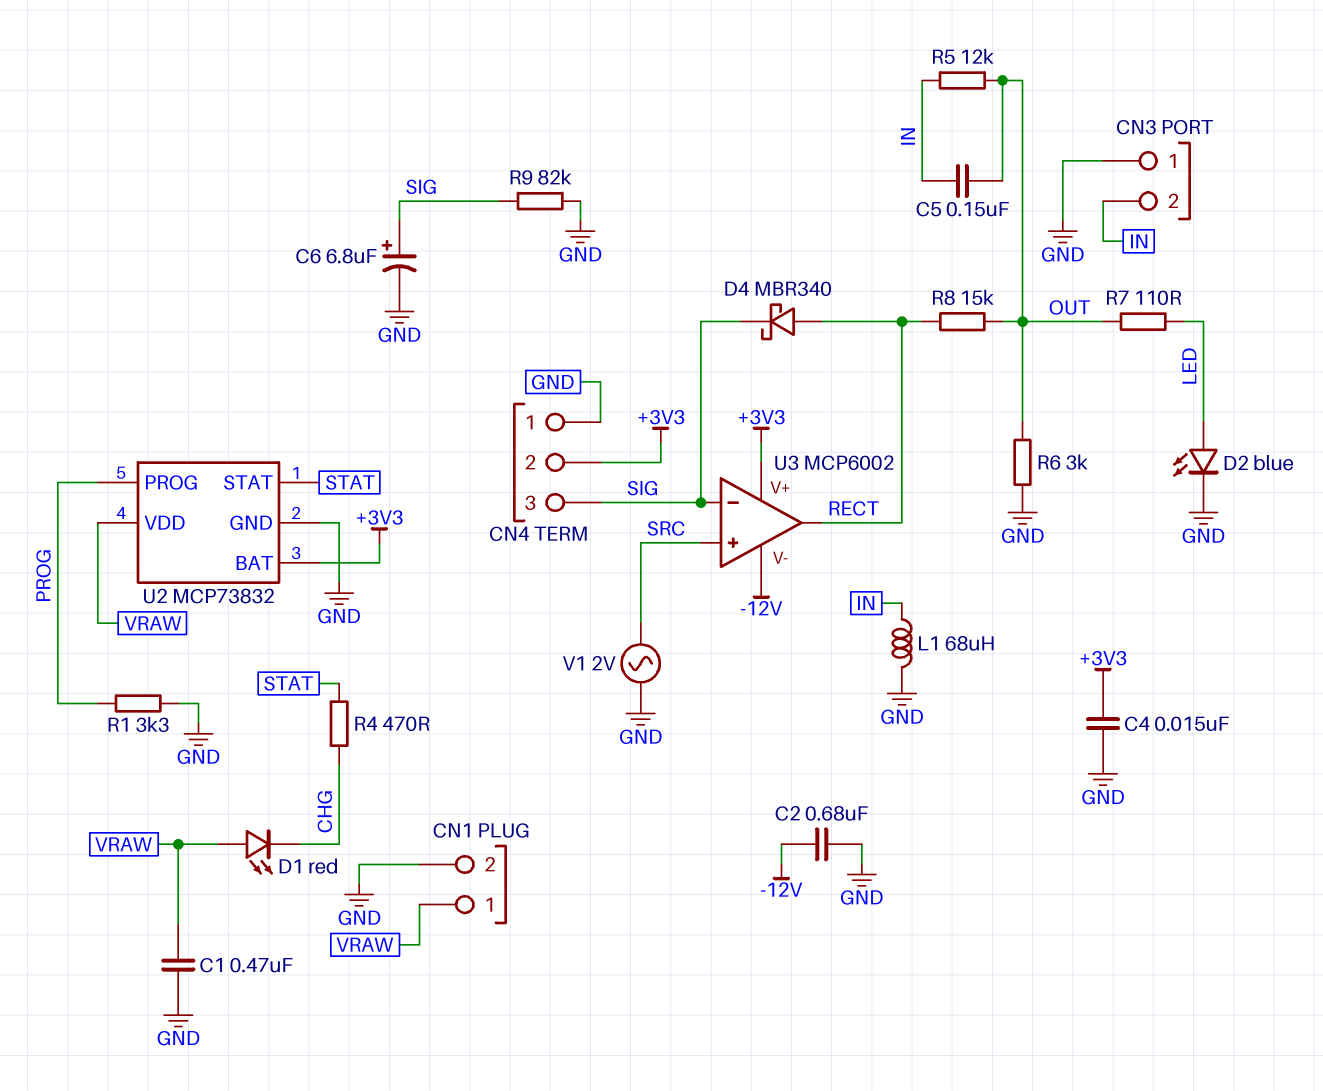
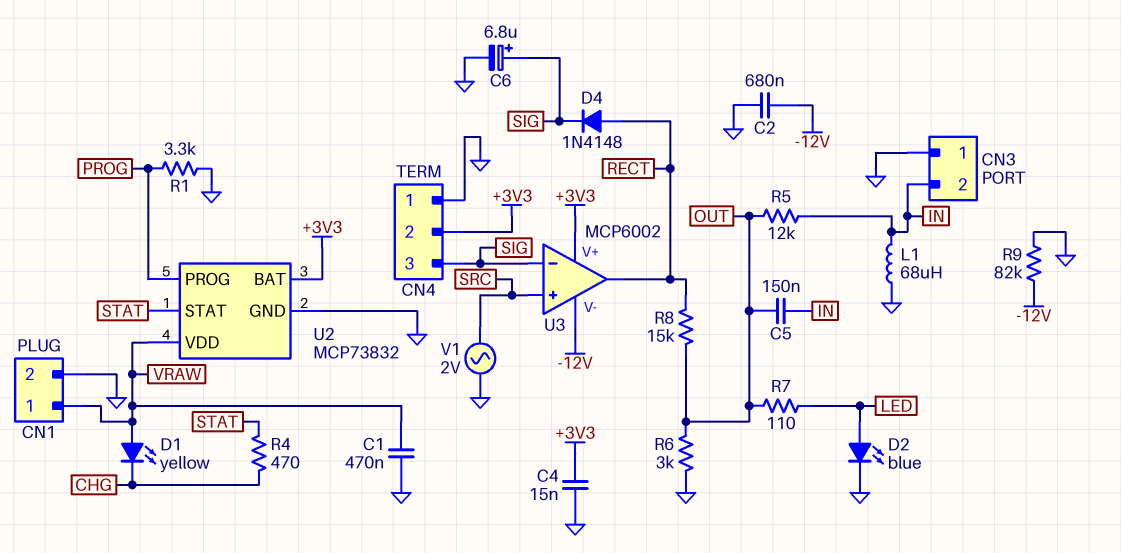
D1: LED red (A VRAW, K CHG) -> LED yellow (A VRAW, K CHG)
D4: schottky MBR340 (A RECT, K SIG) -> diode 1N4148 (A RECT, K SIG)
R9: 82k (GND, SIG) -> 82k (-12V, GND)

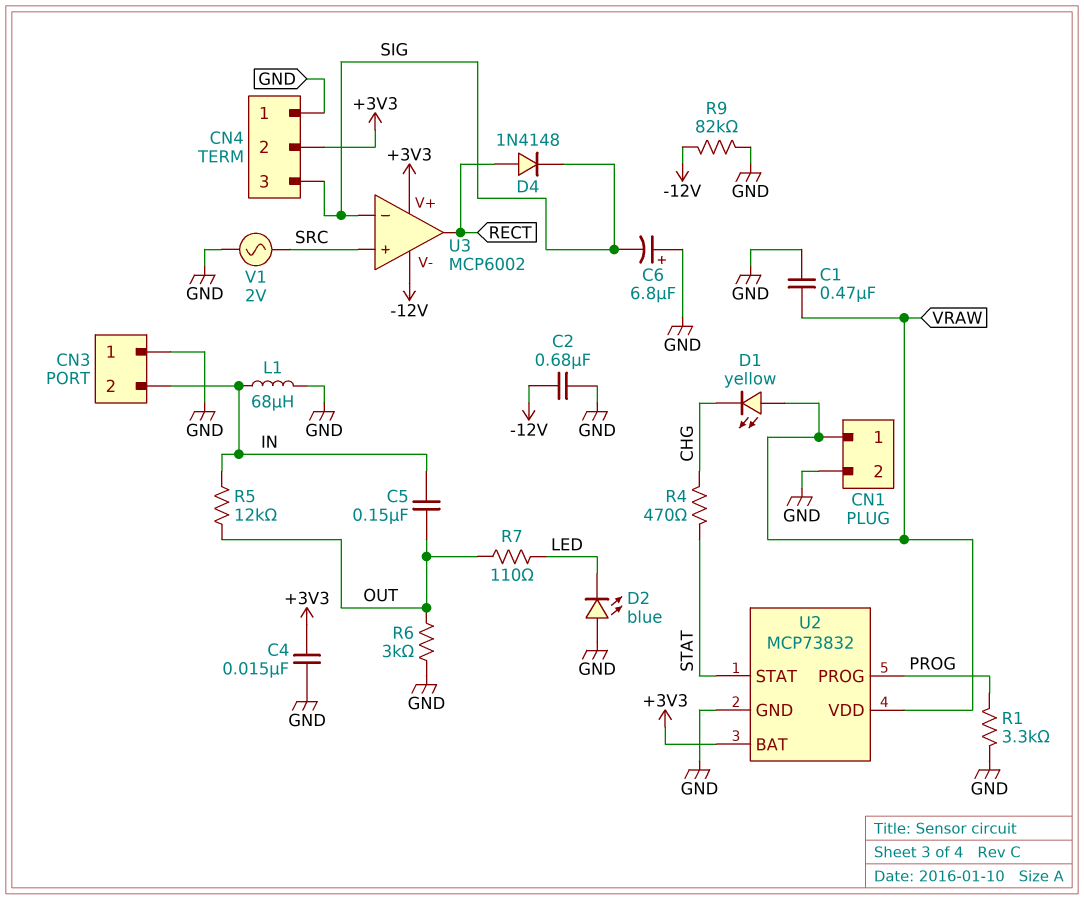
C6: 6.8uF (plus SIG, minus GND) -> 6.8uF (plus GND, minus SIG)
D2: LED blue (A LED, K GND) -> LED blue (A GND, K LED)
R8: 15k (OUT, RECT) -> none

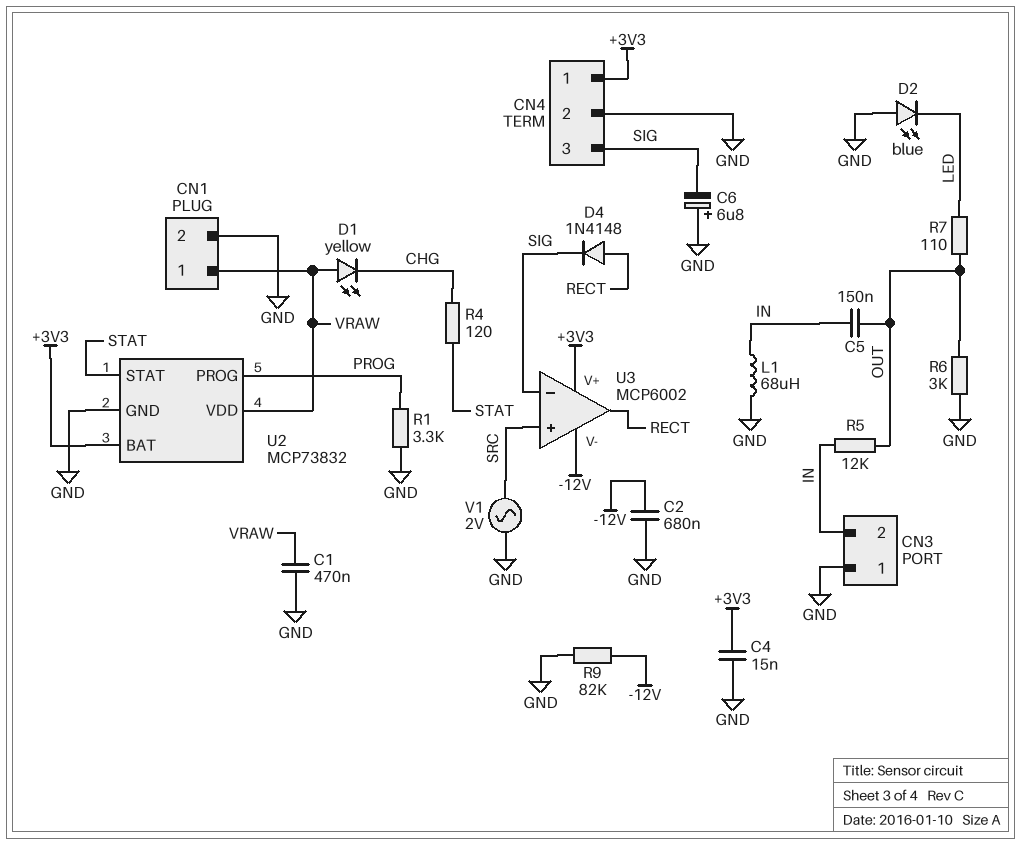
CN4 pin 1: GND -> +3V3
CN4 pin 2: +3V3 -> GND
R4: 470 (CHG, STAT) -> 120 (CHG, STAT)

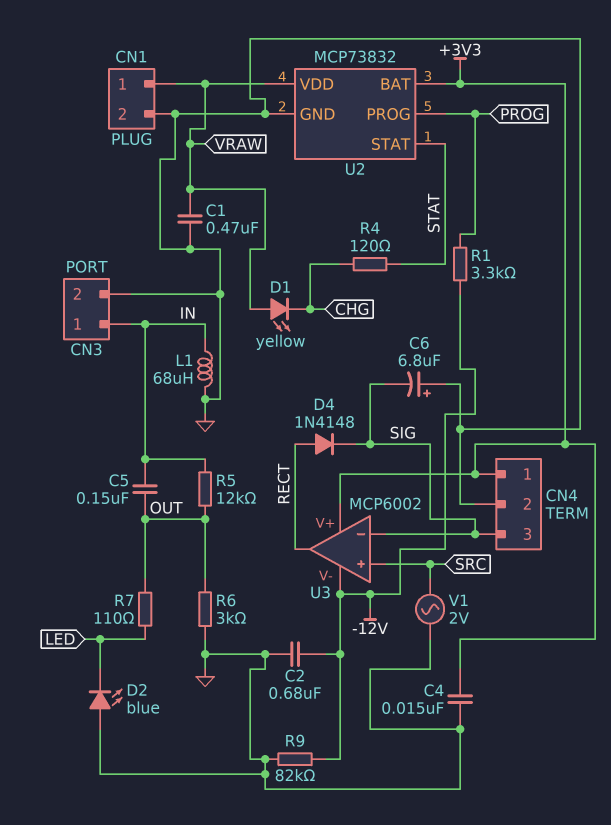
CN3 pin 1: GND -> IN
CN3 pin 2: IN -> GND
R1: 3.3k (GND, PROG) -> 3.3k (-12V, PROG)

